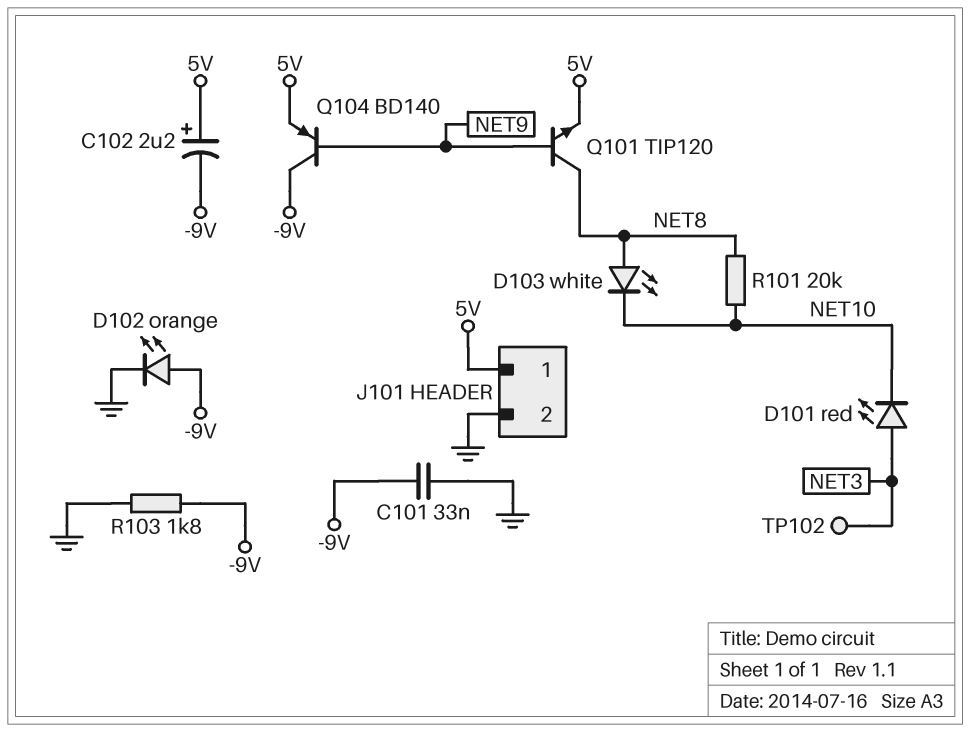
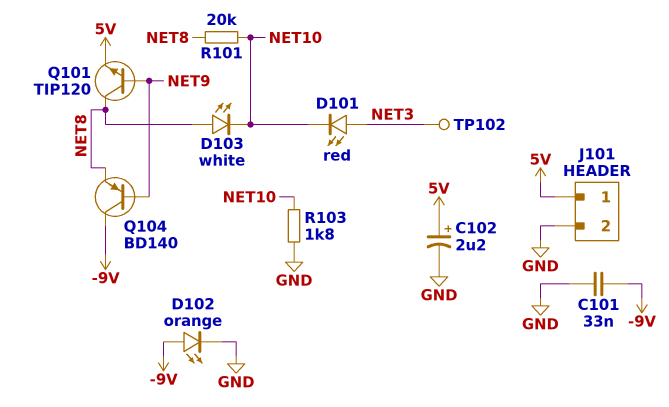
C102: 2.2uF (plus 5V, minus -9V) -> 2.2uF (plus 5V, minus GND)
Q104: PNP BD140 (B NET9, C -9V, E 5V) -> PNP BD140 (B NET9, C -9V, E NET8)
R103: 1.8k (-9V, GND) -> 1.8k (GND, NET10)

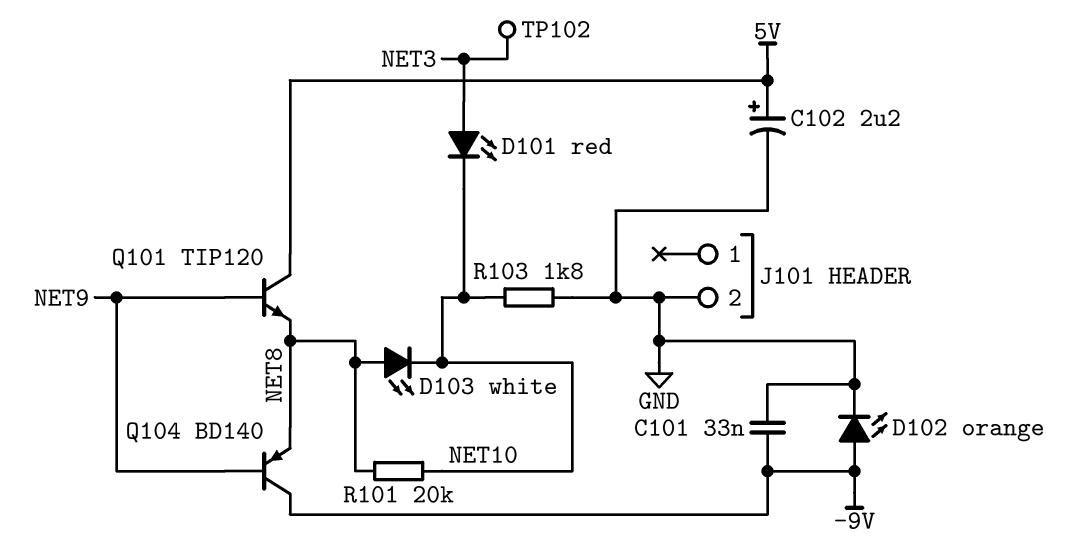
J101 pin 1: 5V -> none
Q101: NPN TIP120 (B NET9, C NET8, E 5V) -> NPN TIP120 (B NET9, C 5V, E NET8)

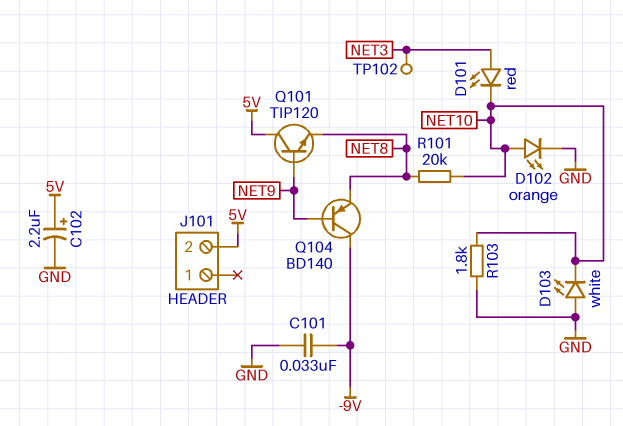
D102: LED orange (A -9V, K GND) -> LED orange (A NET10, K GND)
D103: LED white (A NET8, K NET10) -> LED white (A GND, K NET10)
J101 pin 2: GND -> 5V

